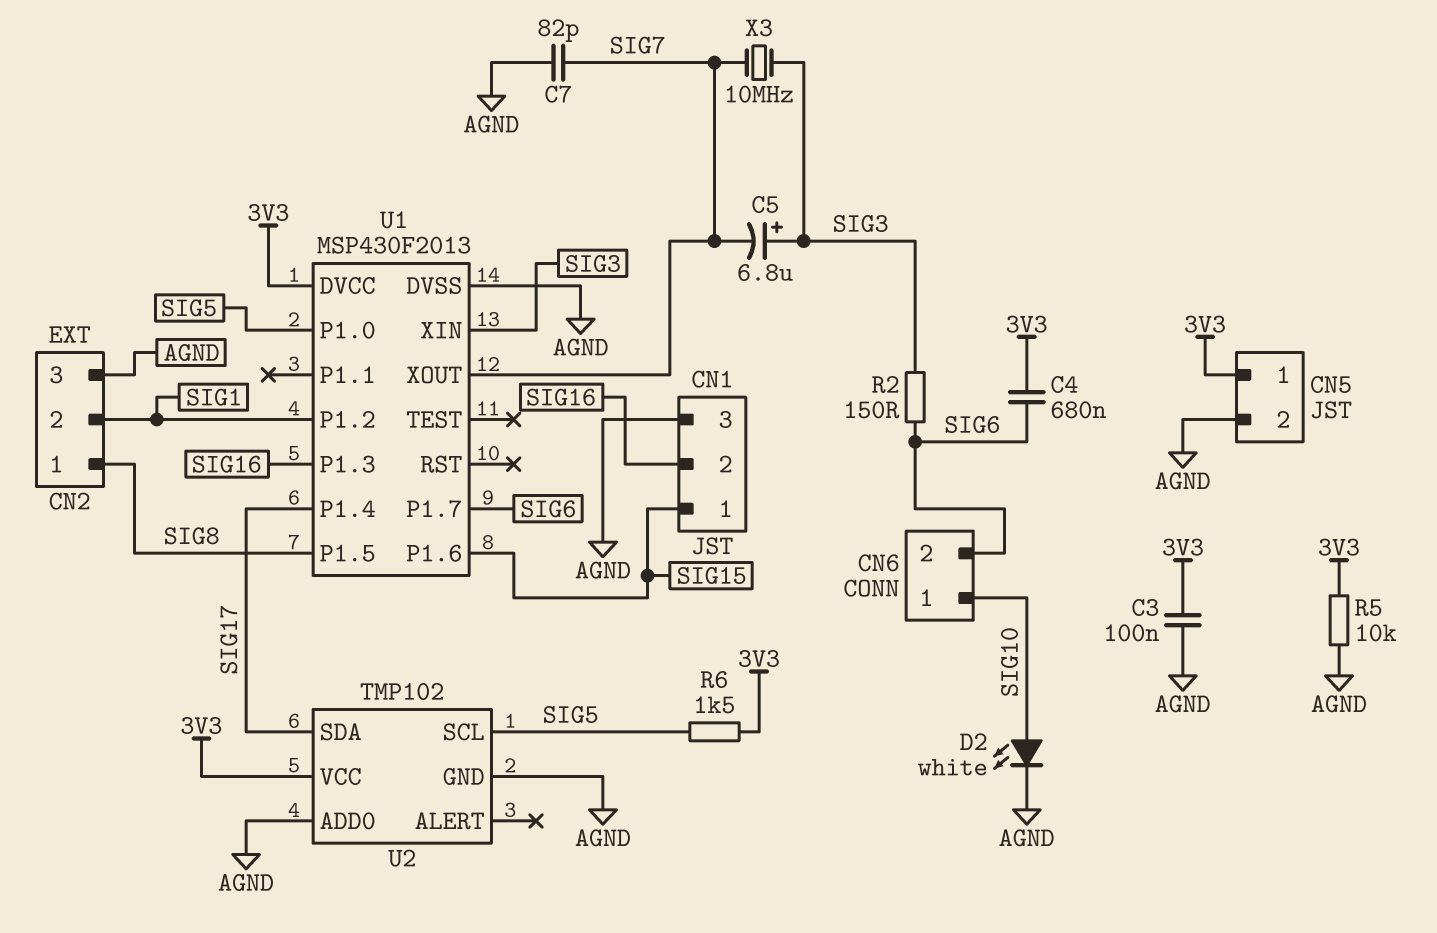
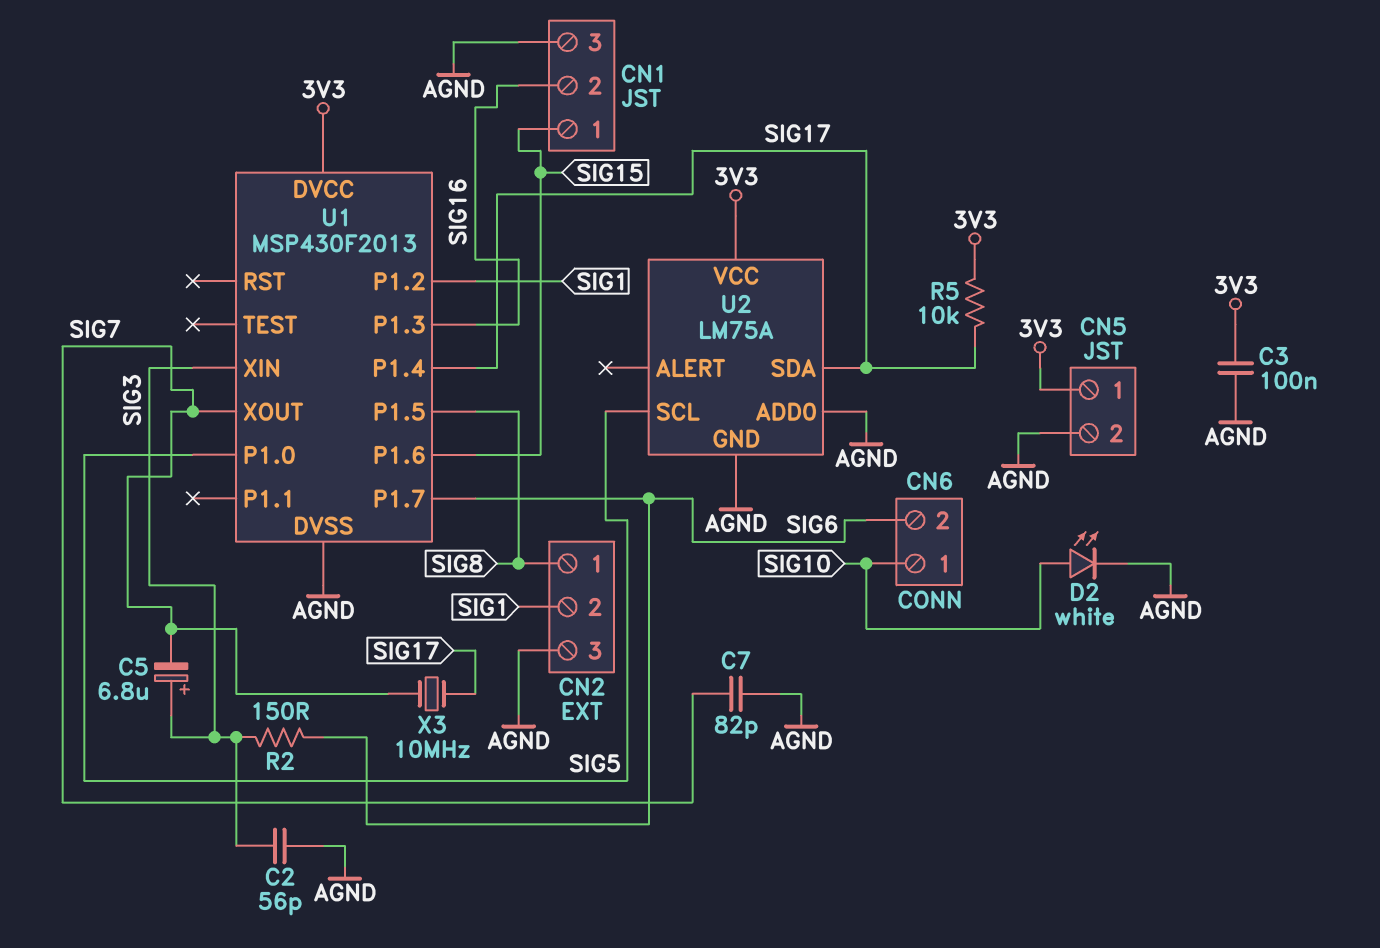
C2: none -> 56pF (AGND, SIG3)
C4: 680nF (3V3, SIG6) -> none
R5: 10k (3V3, AGND) -> 10k (3V3, SIG17)
R6: 1.5k (3V3, SIG5) -> none
U2: TMP102 -> LM75A
X3: 10MHz (SIG3, SIG7) -> 10MHz (SIG7, SIG17)

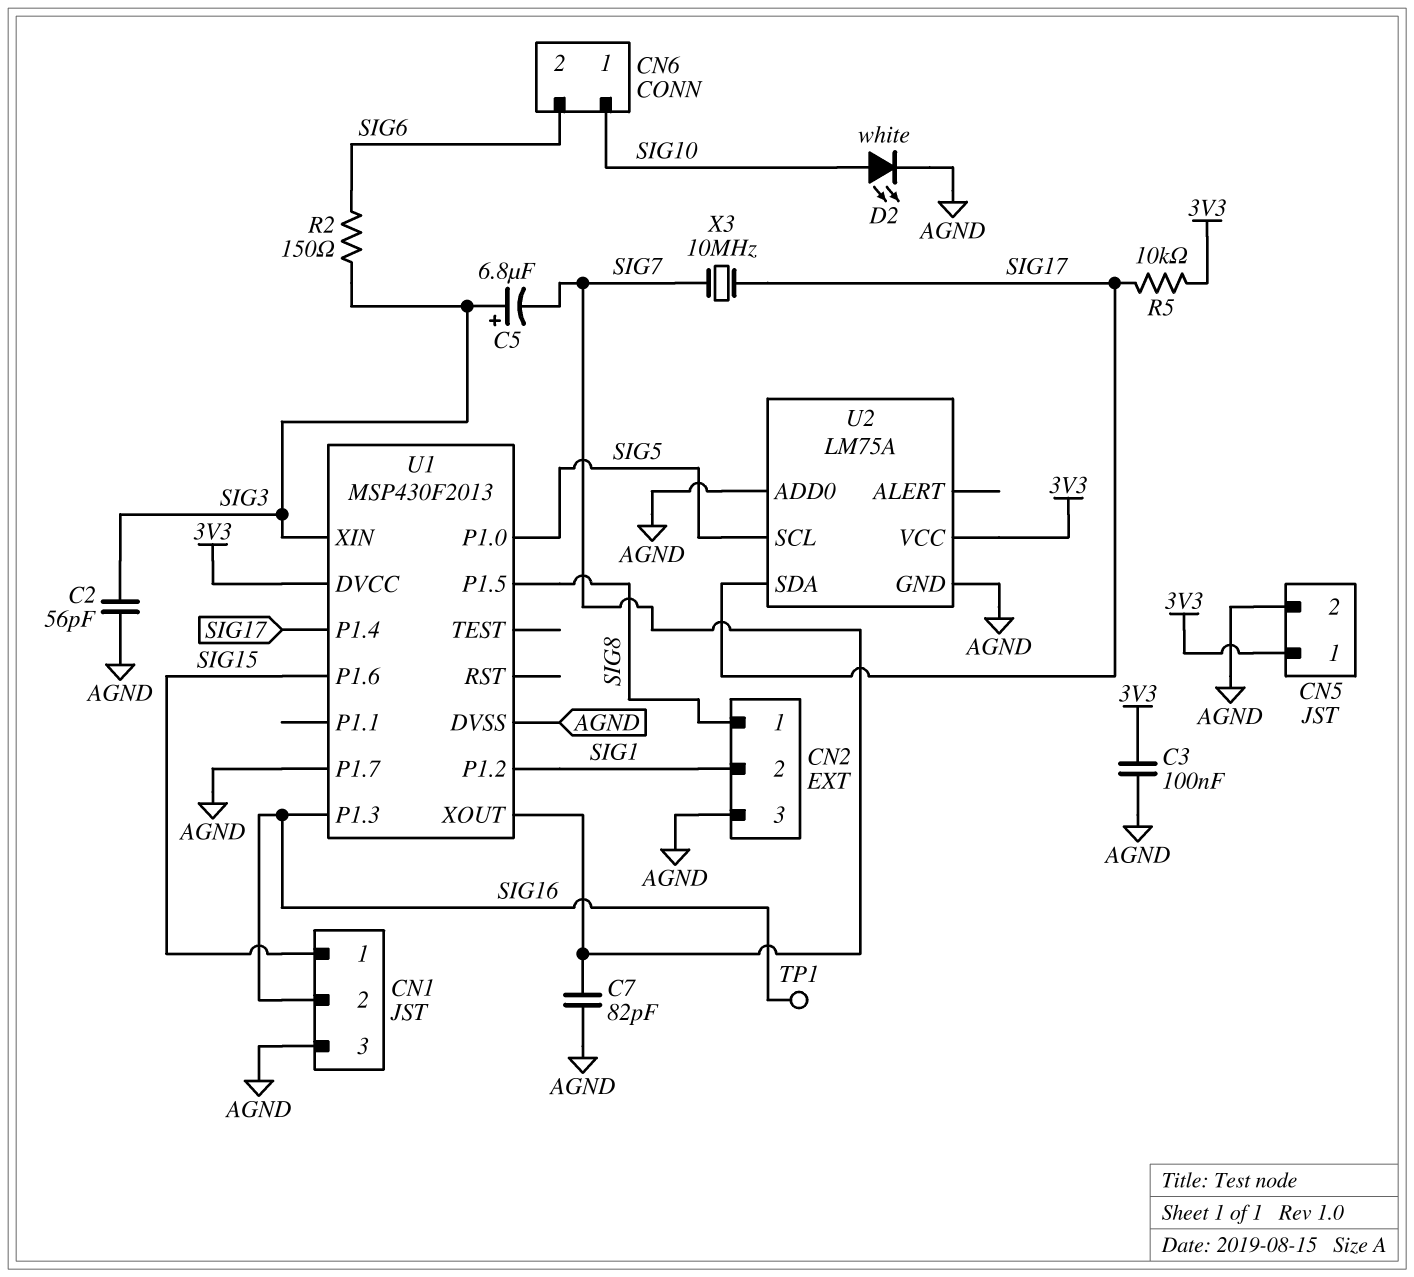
TP1: none -> test point (SIG16)
U1 pin P1.7: SIG6 -> AGND

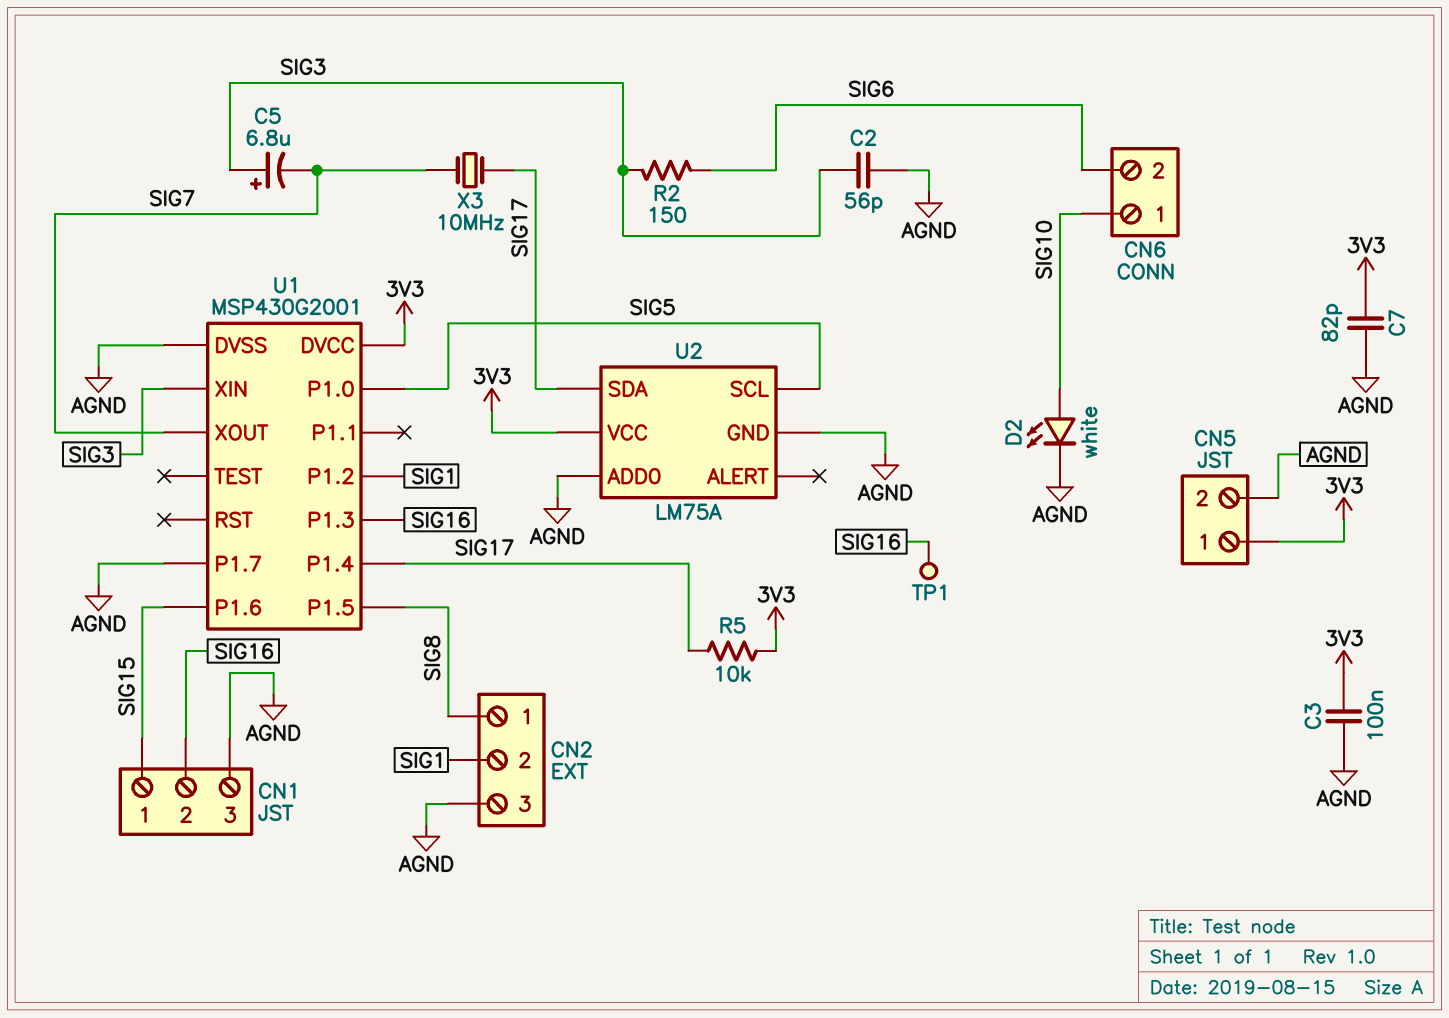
C7: 82pF (AGND, SIG7) -> 82pF (3V3, AGND)
U1: MSP430F2013 -> MSP430G2001

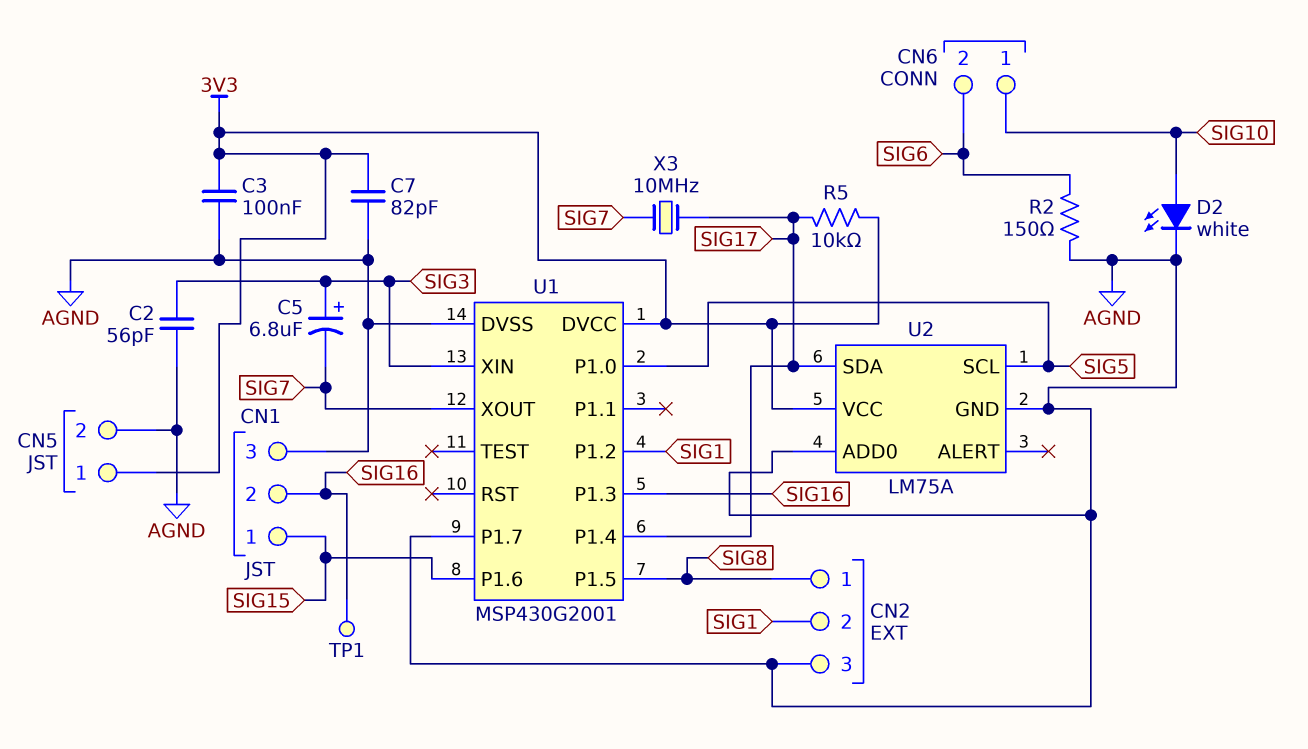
R2: 150 (SIG3, SIG6) -> 150 (AGND, SIG6)

